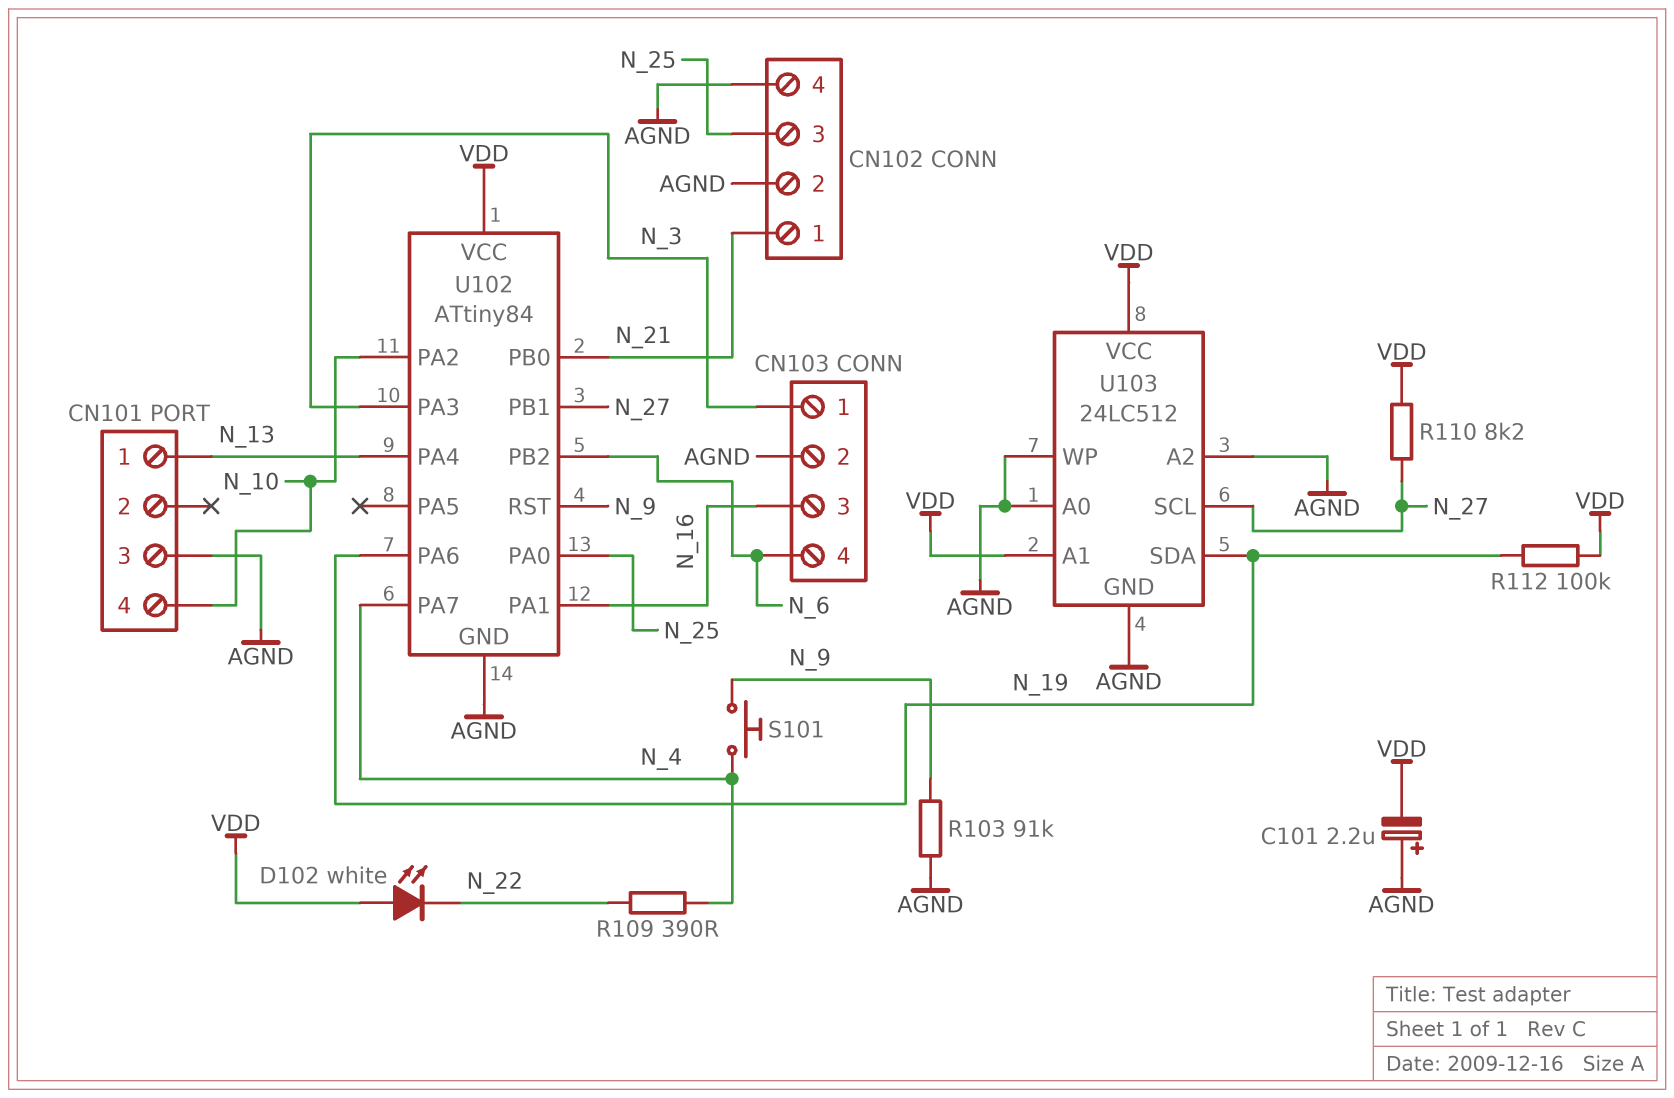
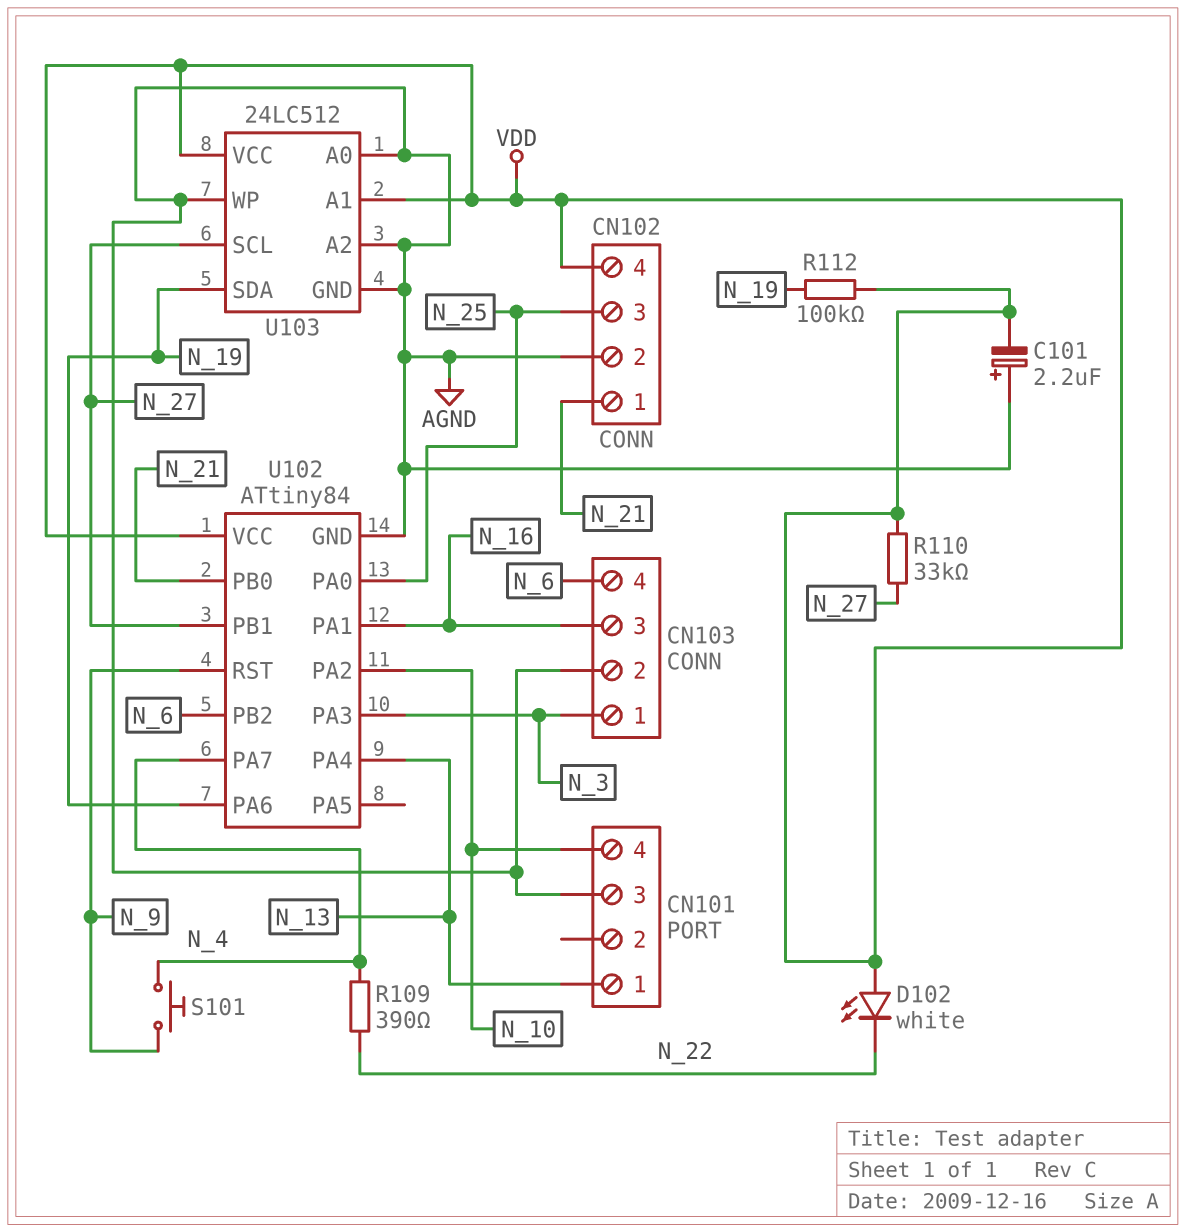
CN102 pin 4: AGND -> VDD
R103: 91k (AGND, N_9) -> none
R110: 8.2k (N_27, VDD) -> 33k (N_27, VDD)

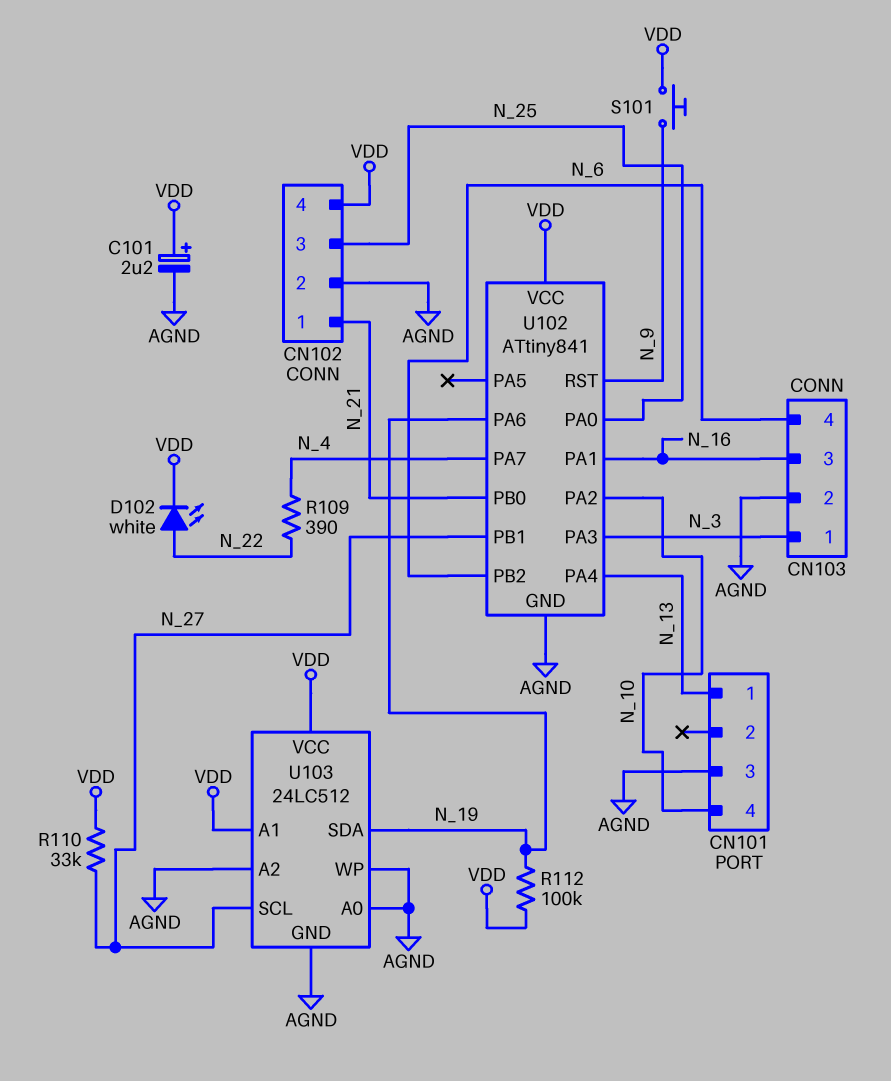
C101: 2.2uF (plus AGND, minus VDD) -> 2.2uF (plus VDD, minus AGND)
D102: LED white (A VDD, K N_22) -> LED white (A N_22, K VDD)
S101: button (N_4, N_9) -> button (N_9, VDD)
U102: ATtiny84 -> ATtiny841

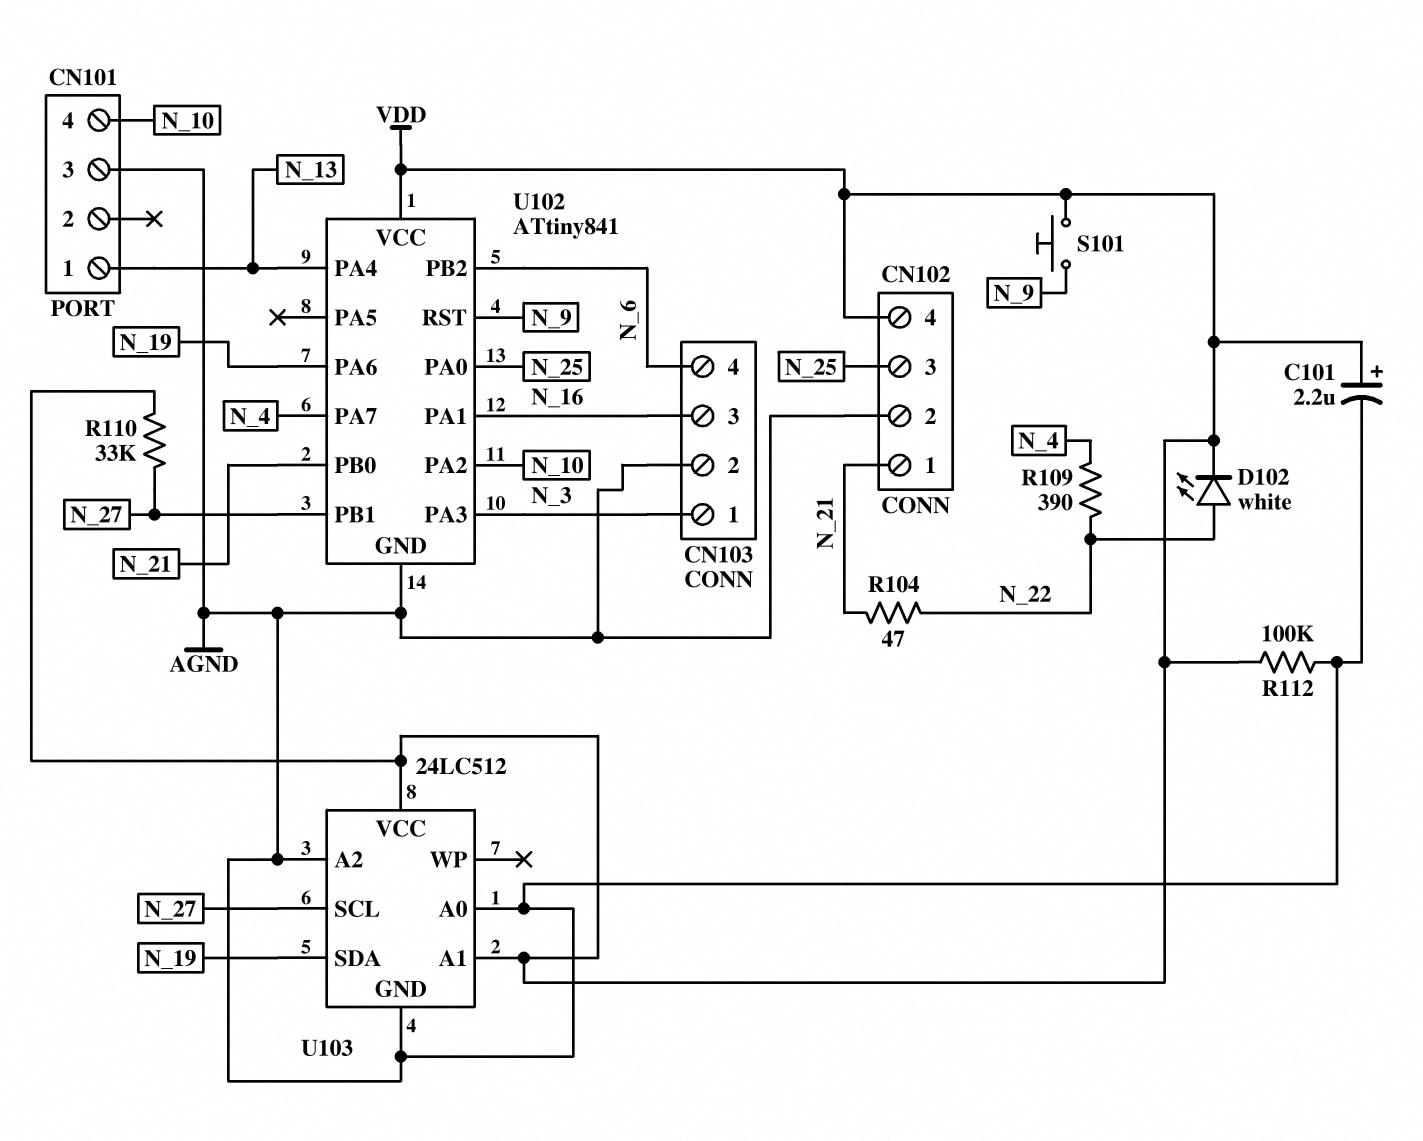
R104: none -> 47 (N_21, N_22)
R112: 100k (N_19, VDD) -> 100k (AGND, VDD)
U103 pin WP: AGND -> none

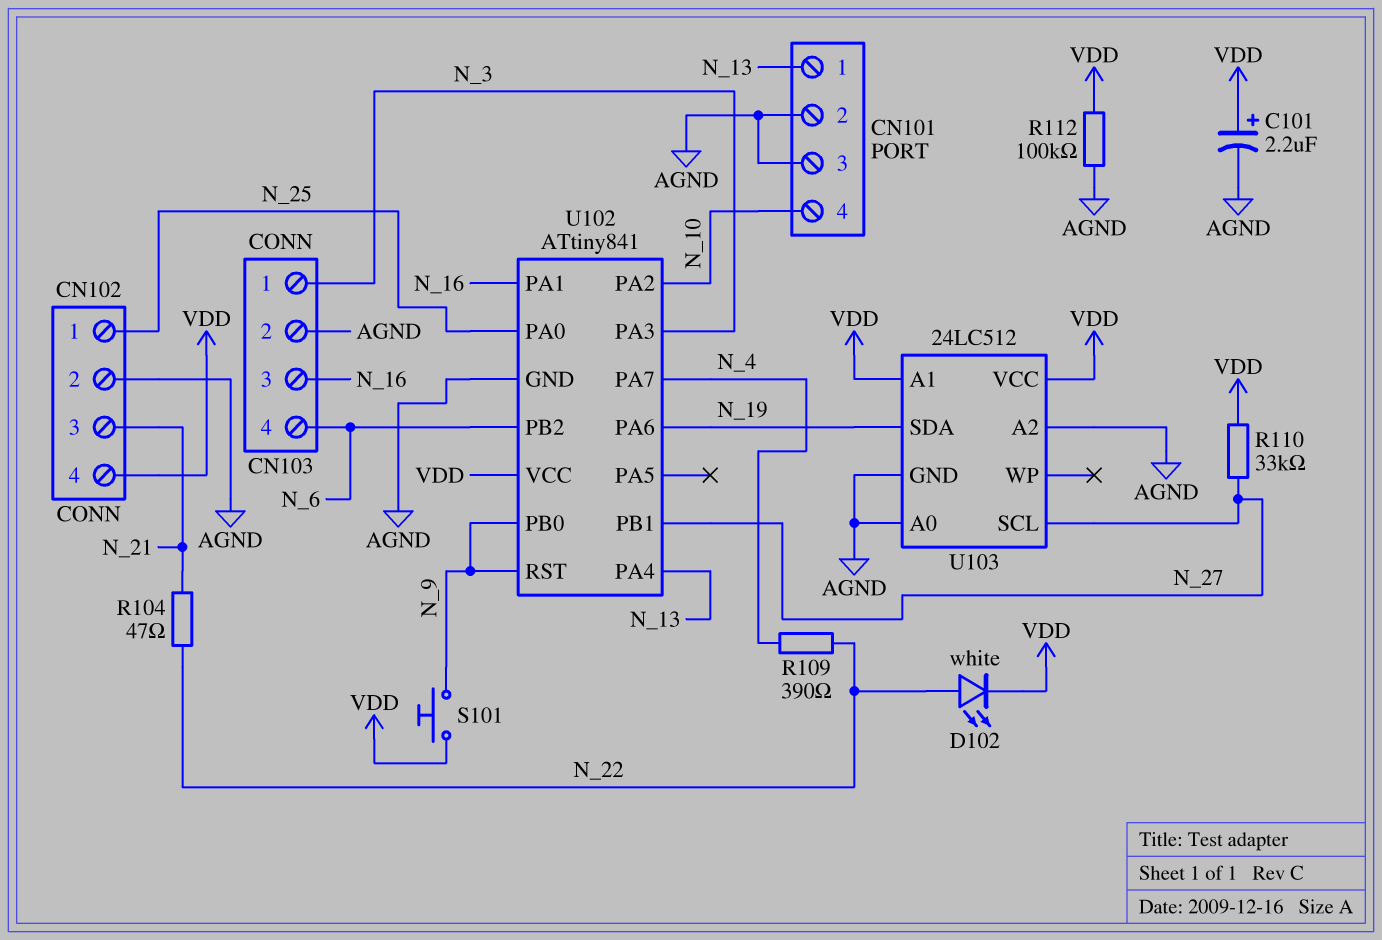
CN101 pin 2: none -> AGND
CN102 pin 1: N_21 -> N_25
CN102 pin 3: N_25 -> N_21
U102 pin PB0: N_21 -> N_9

